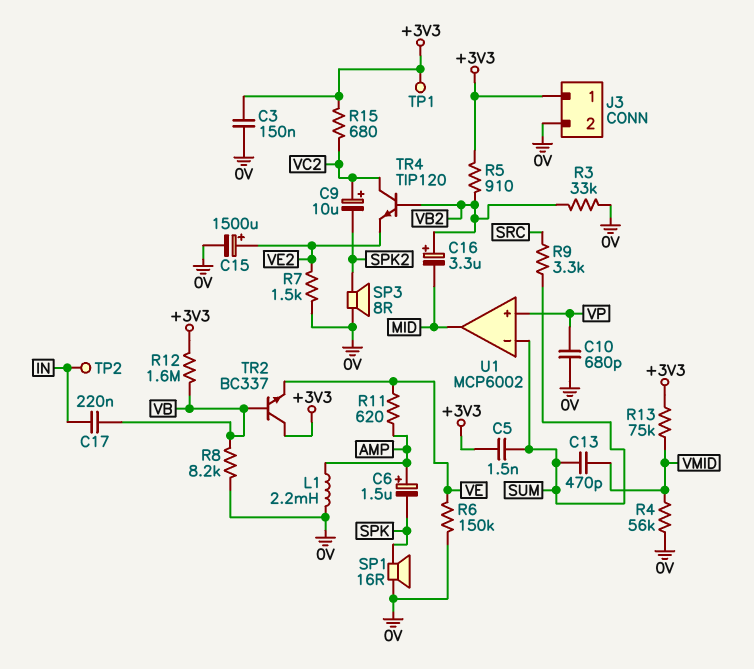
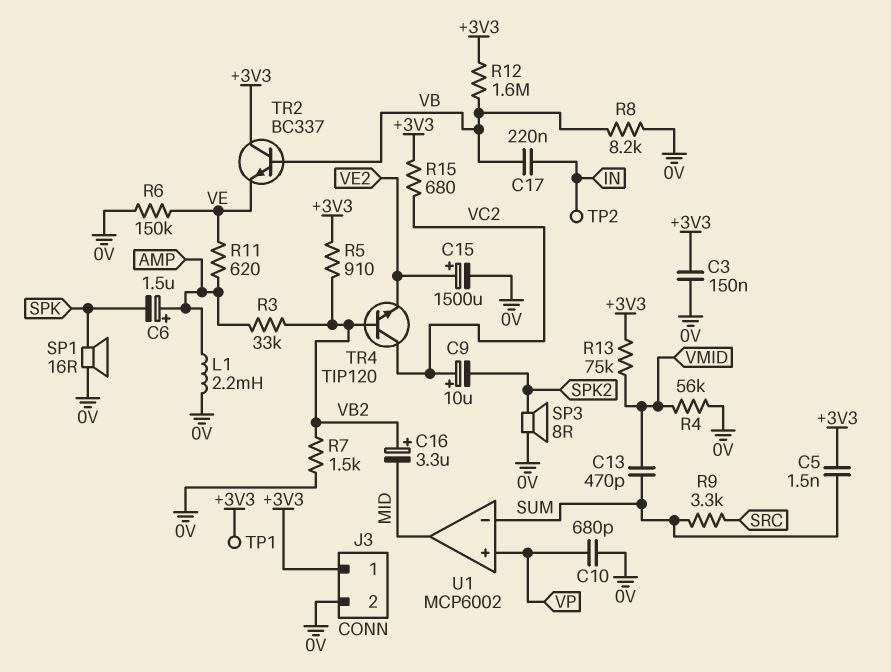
R3: 33k (0V, VB2) -> 33k (AMP, VB2)
R7: 1.5k (0V, VE2) -> 1.5k (0V, VB2)

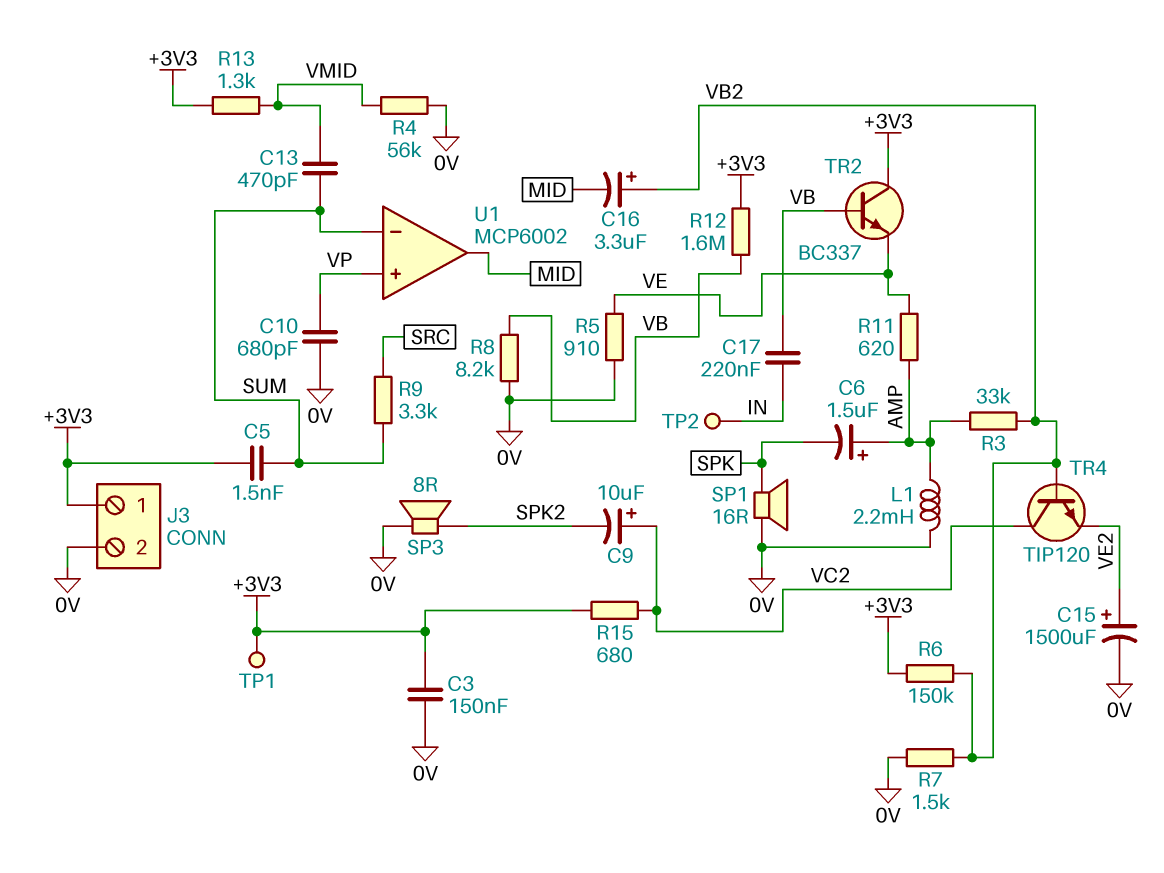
R5: 910 (+3V3, VB2) -> 910 (0V, VE)
R6: 150k (0V, VE) -> 150k (+3V3, VB2)
R13: 75k (+3V3, VMID) -> 1.3k (+3V3, VMID)

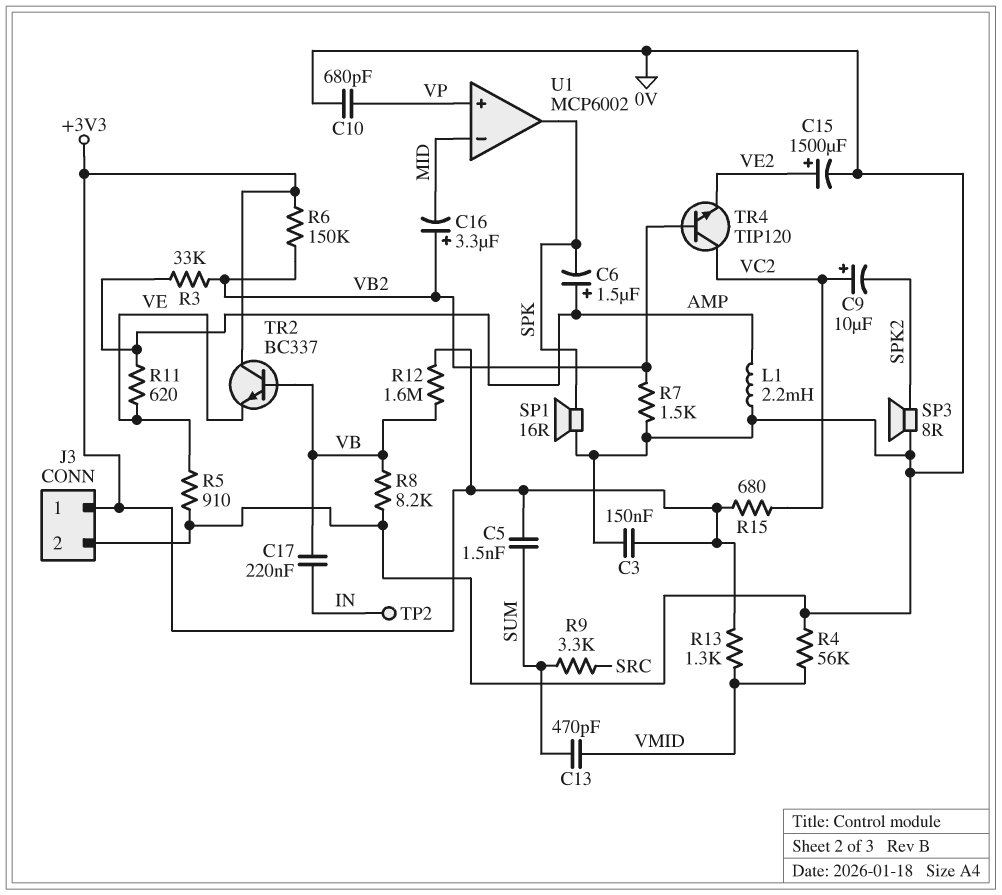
TP1: test point (+3V3) -> none
U1 pin in-: SUM -> MID
U1 pin out: MID -> SPK

